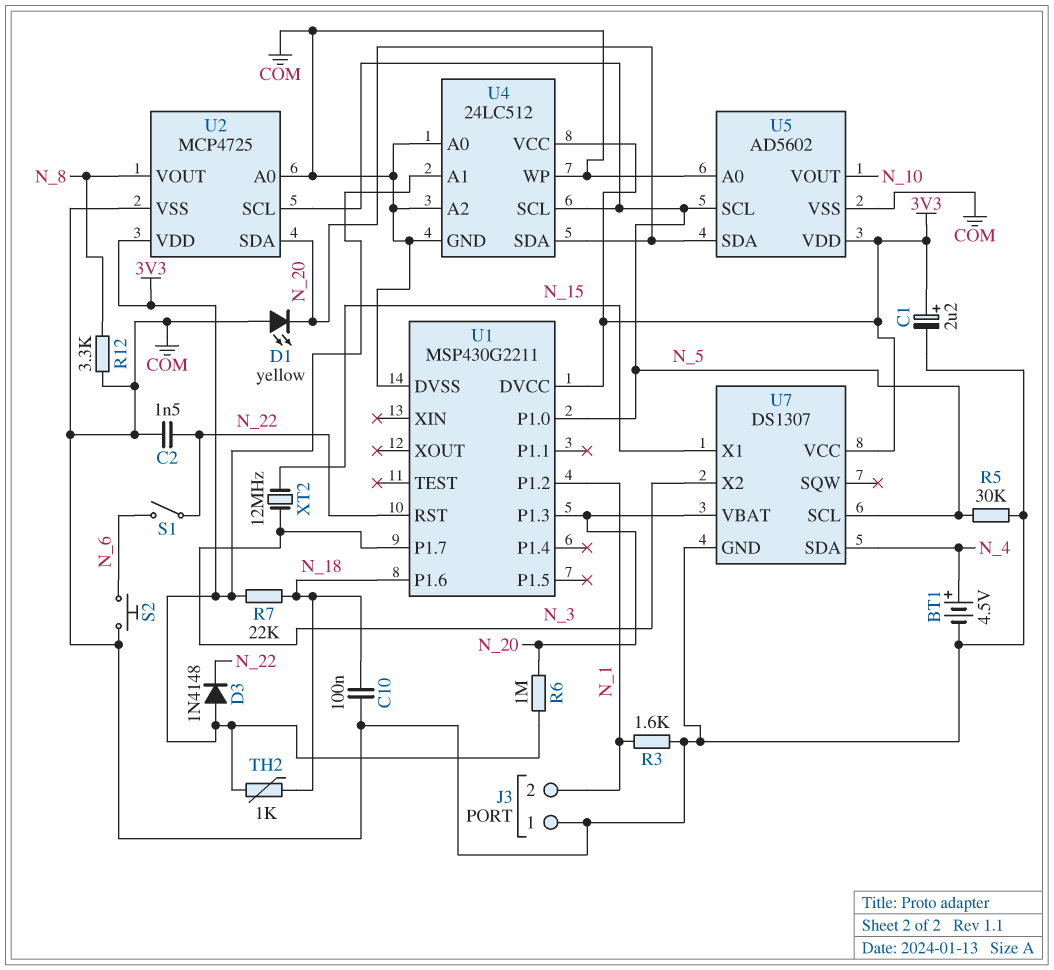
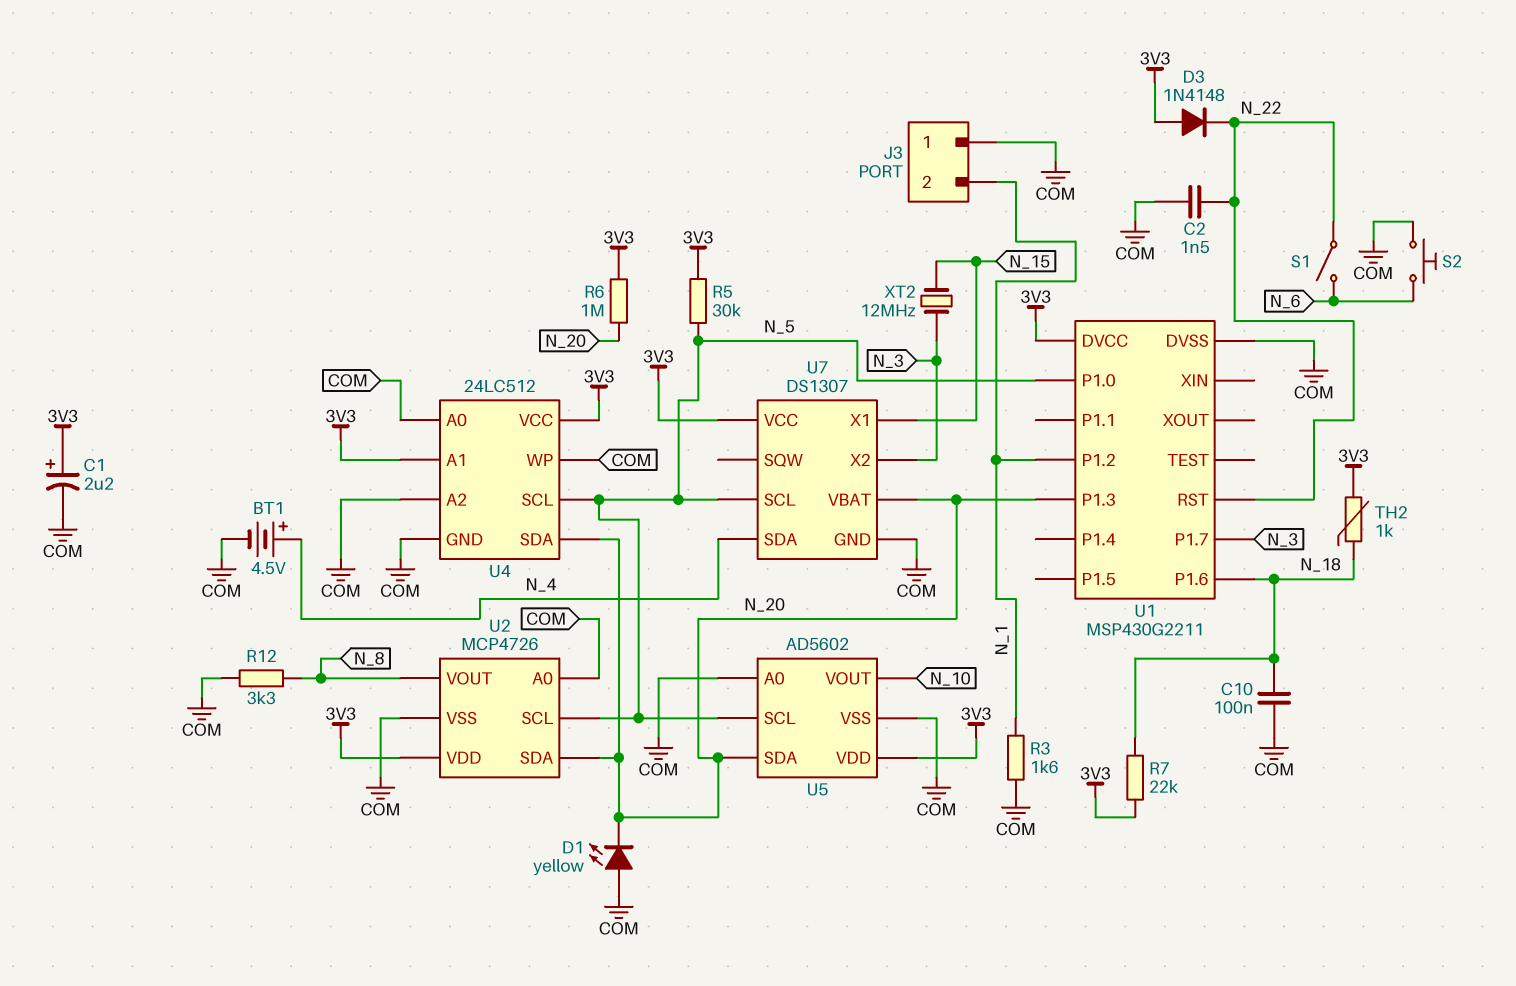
R5: 30k (COM, N_5) -> 30k (3V3, N_5)
U2: MCP4725 -> MCP4726

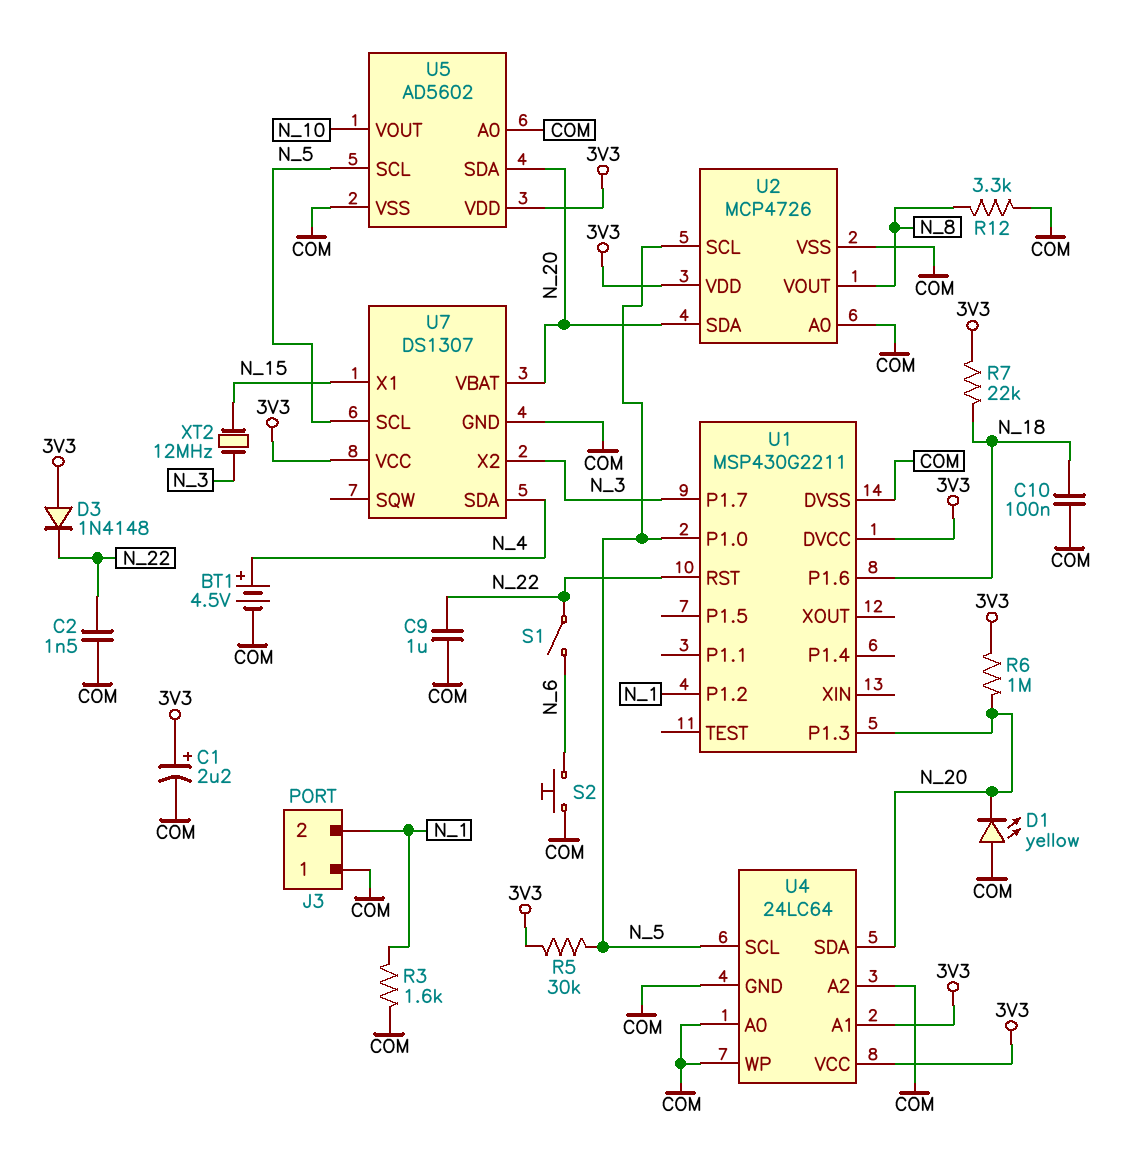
C9: none -> 1uF (COM, N_22)
TH2: 1k (3V3, N_18) -> none
U4: 24LC512 -> 24LC64

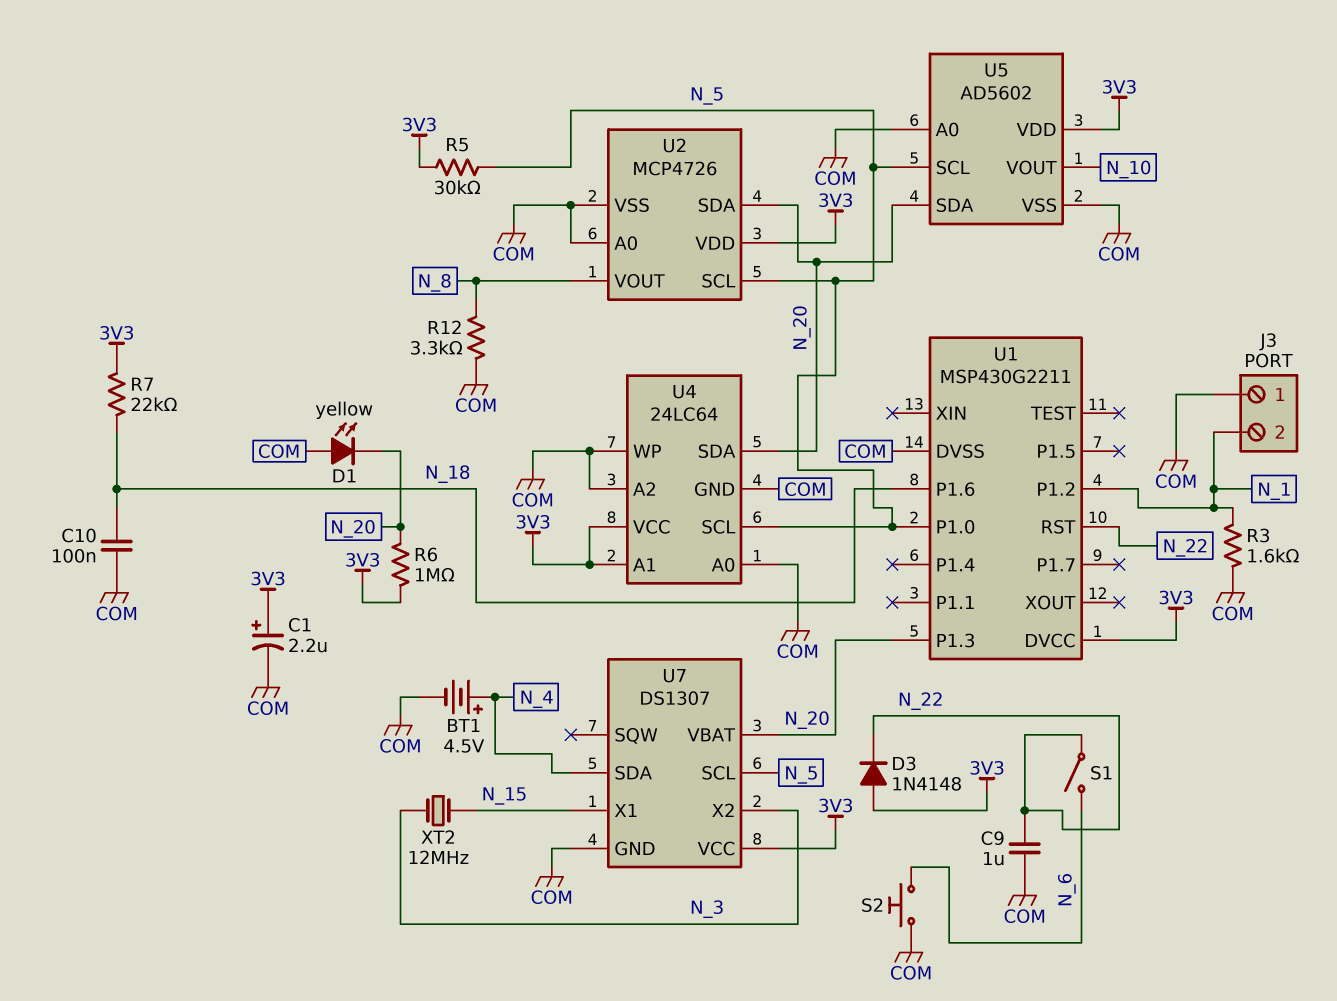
C2: 1.5nF (COM, N_22) -> none
U1 pin P1.7: N_3 -> none

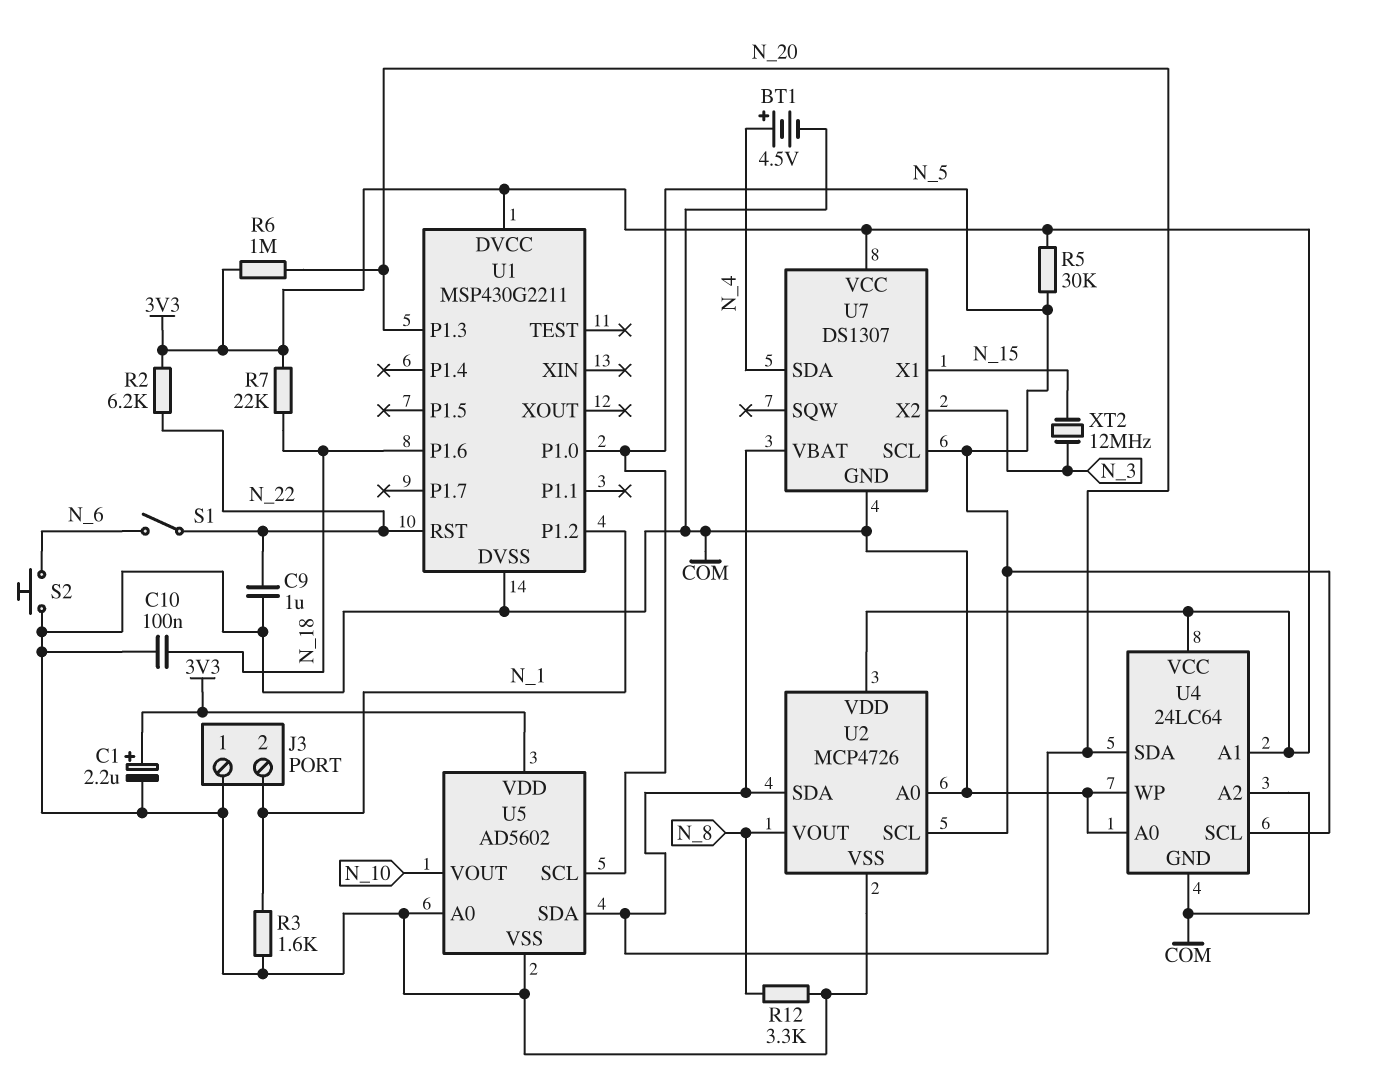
D1: LED yellow (A COM, K N_20) -> none
D3: diode 1N4148 (A 3V3, K N_22) -> none
R2: none -> 6.2k (3V3, N_22)

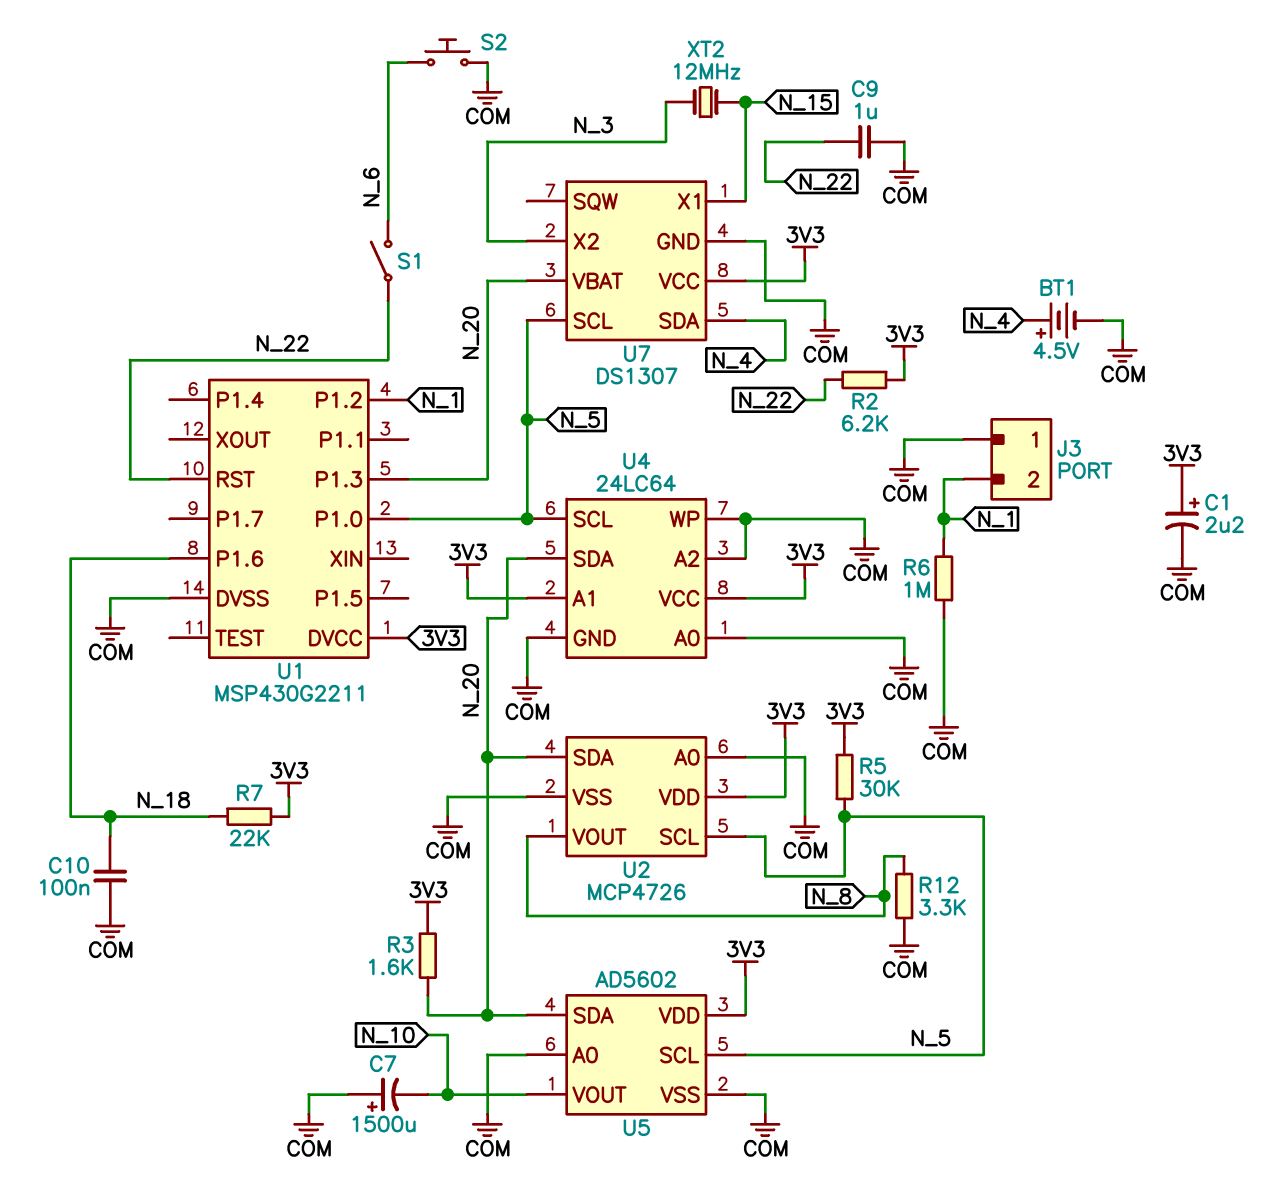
C7: none -> 1500uF (plus COM, minus N_10)
R3: 1.6k (COM, N_1) -> 1.6k (3V3, N_20)
R6: 1M (3V3, N_20) -> 1M (COM, N_1)

